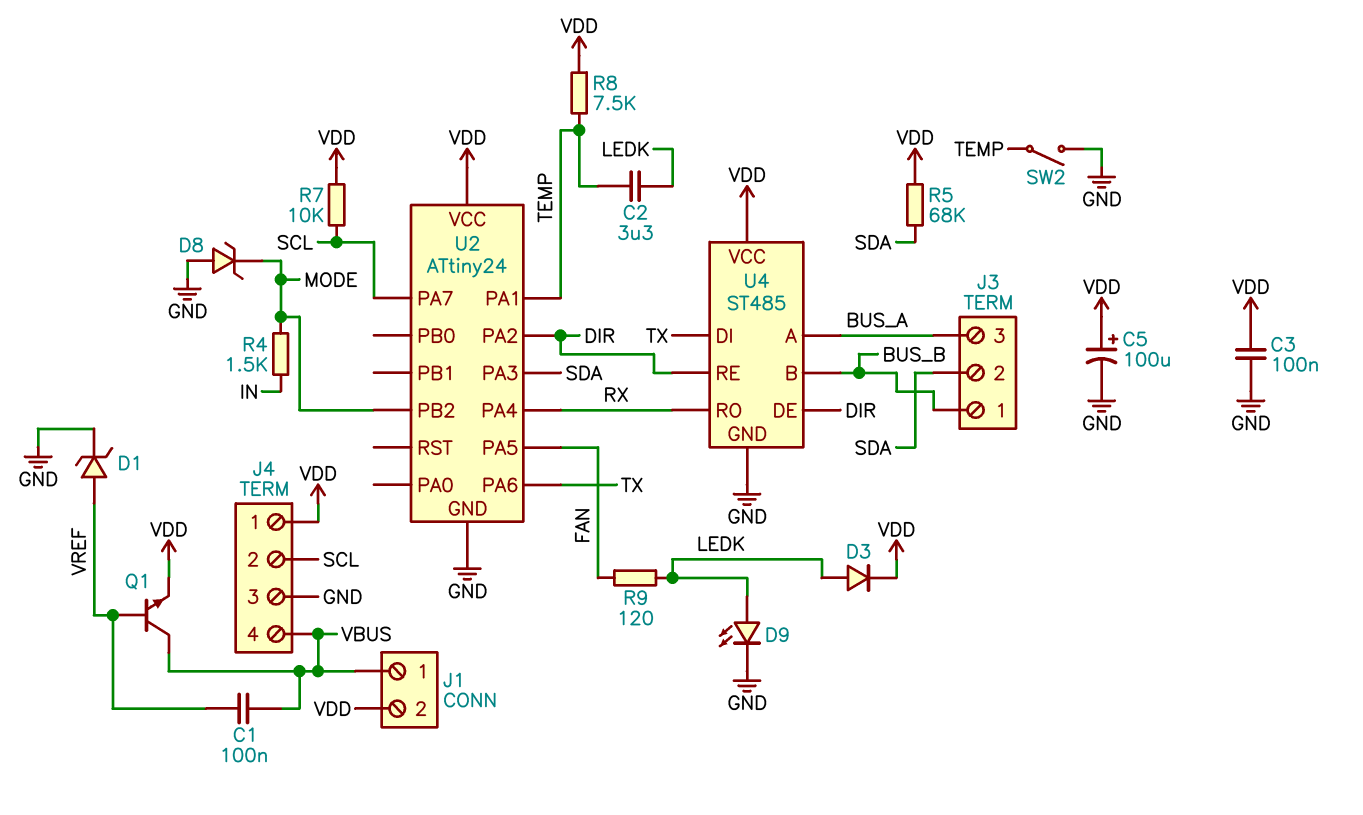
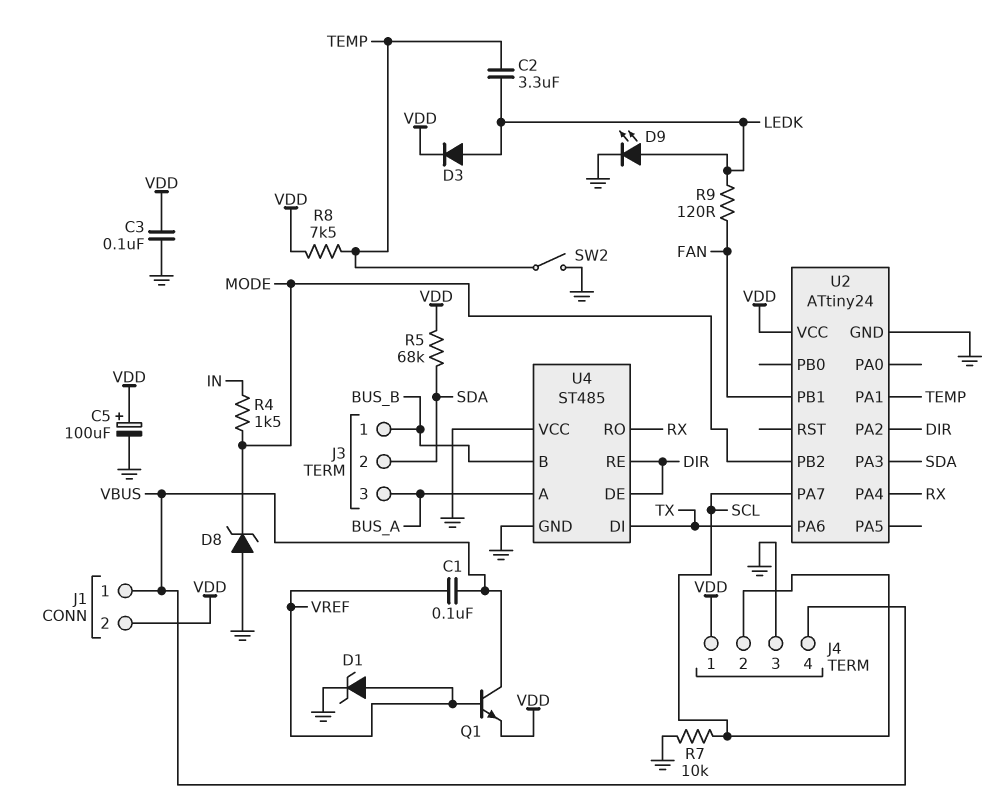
R7: 10k (SCL, VDD) -> 10k (GND, SCL)
U2 pin PA5: FAN -> none
U2 pin PB1: none -> FAN
U4 pin VCC: VDD -> GND

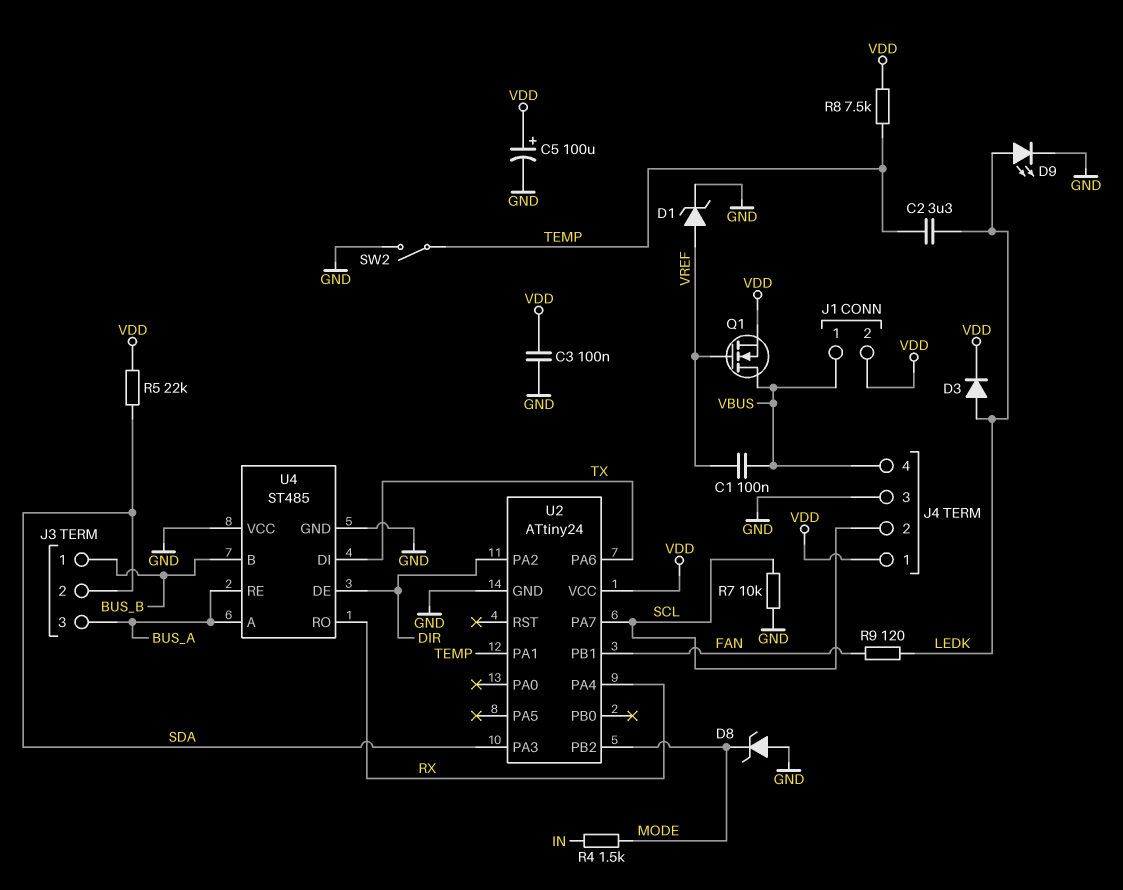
Q1: NPN (B VREF, C VBUS, E VDD) -> NMOS (G VREF, D VBUS, S VDD)
R5: 68k (SDA, VDD) -> 22k (SDA, VDD)
U4 pin RE: DIR -> BUS_A

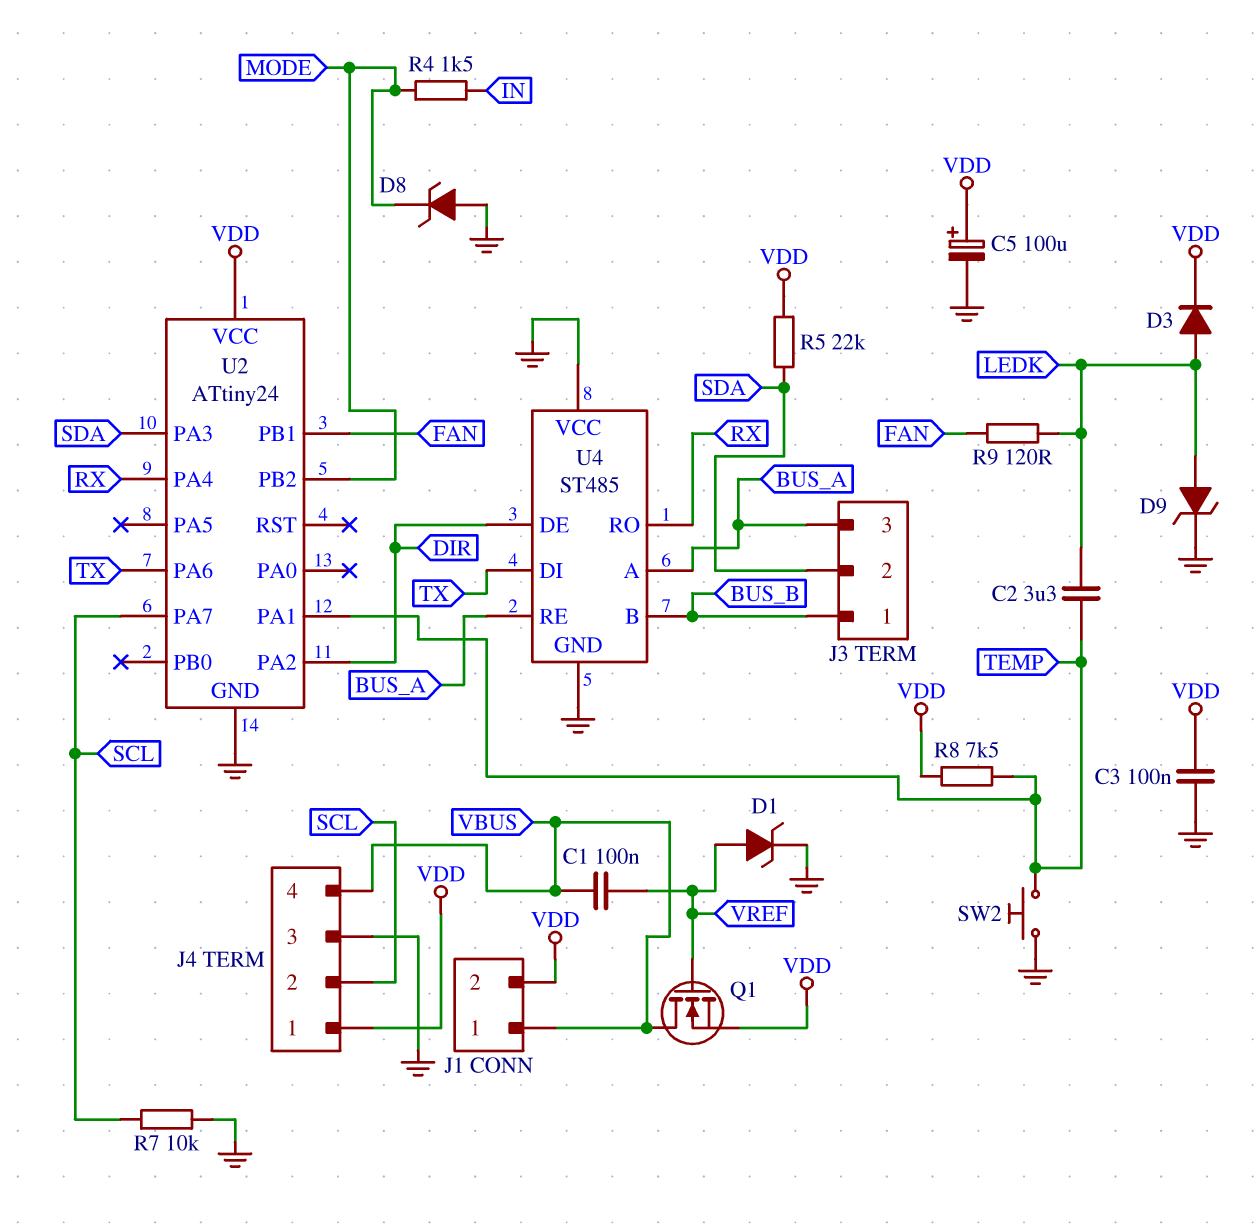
D9: LED (A LEDK, K GND) -> zener (A LEDK, K GND)
SW2: switch (GND, TEMP) -> button (GND, TEMP)

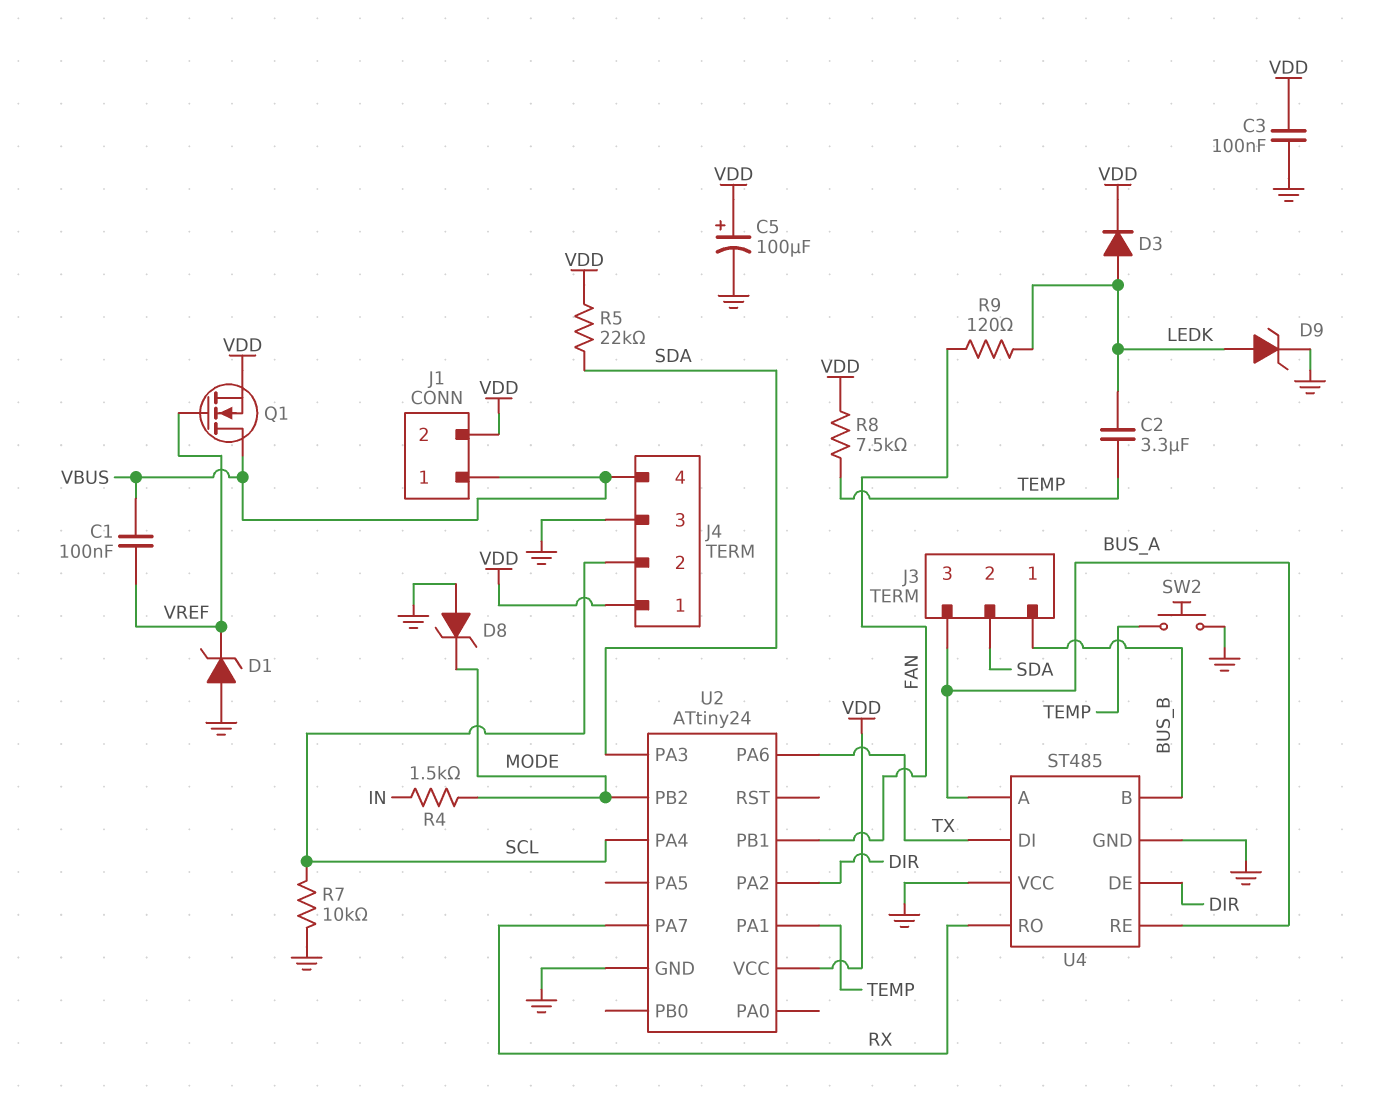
D1: zener (A VREF, K GND) -> zener (A GND, K VREF)
U2 pin PA4: RX -> SCL
U2 pin PA7: SCL -> RX

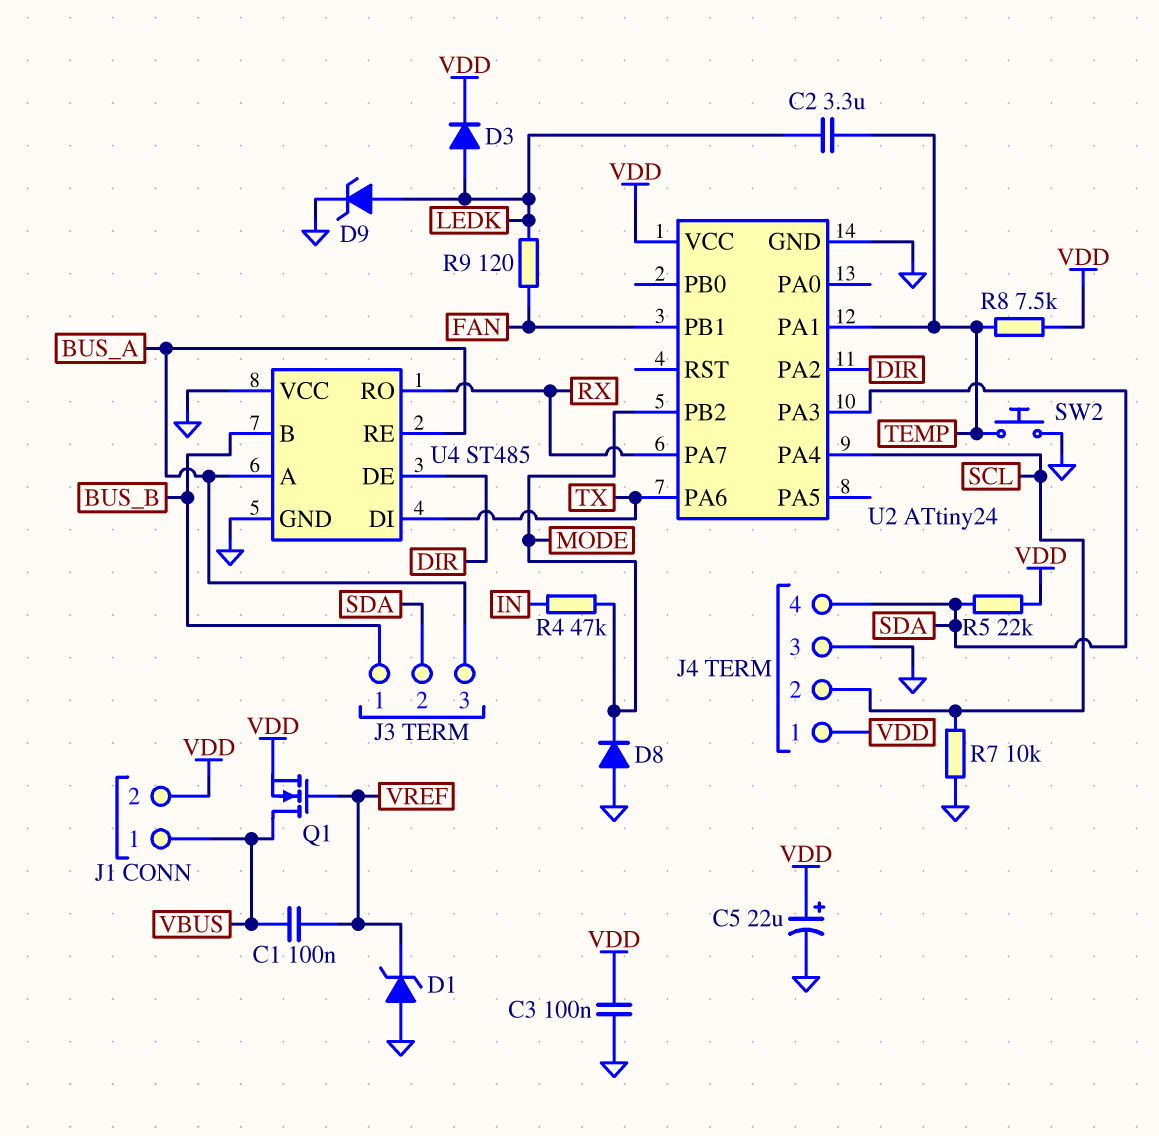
C5: 100uF (plus VDD, minus GND) -> 22uF (plus VDD, minus GND)
D8: zener (A GND, K MODE) -> diode (A GND, K MODE)
J4 pin 4: VBUS -> SDA
R4: 1.5k (IN, MODE) -> 47k (IN, MODE)

